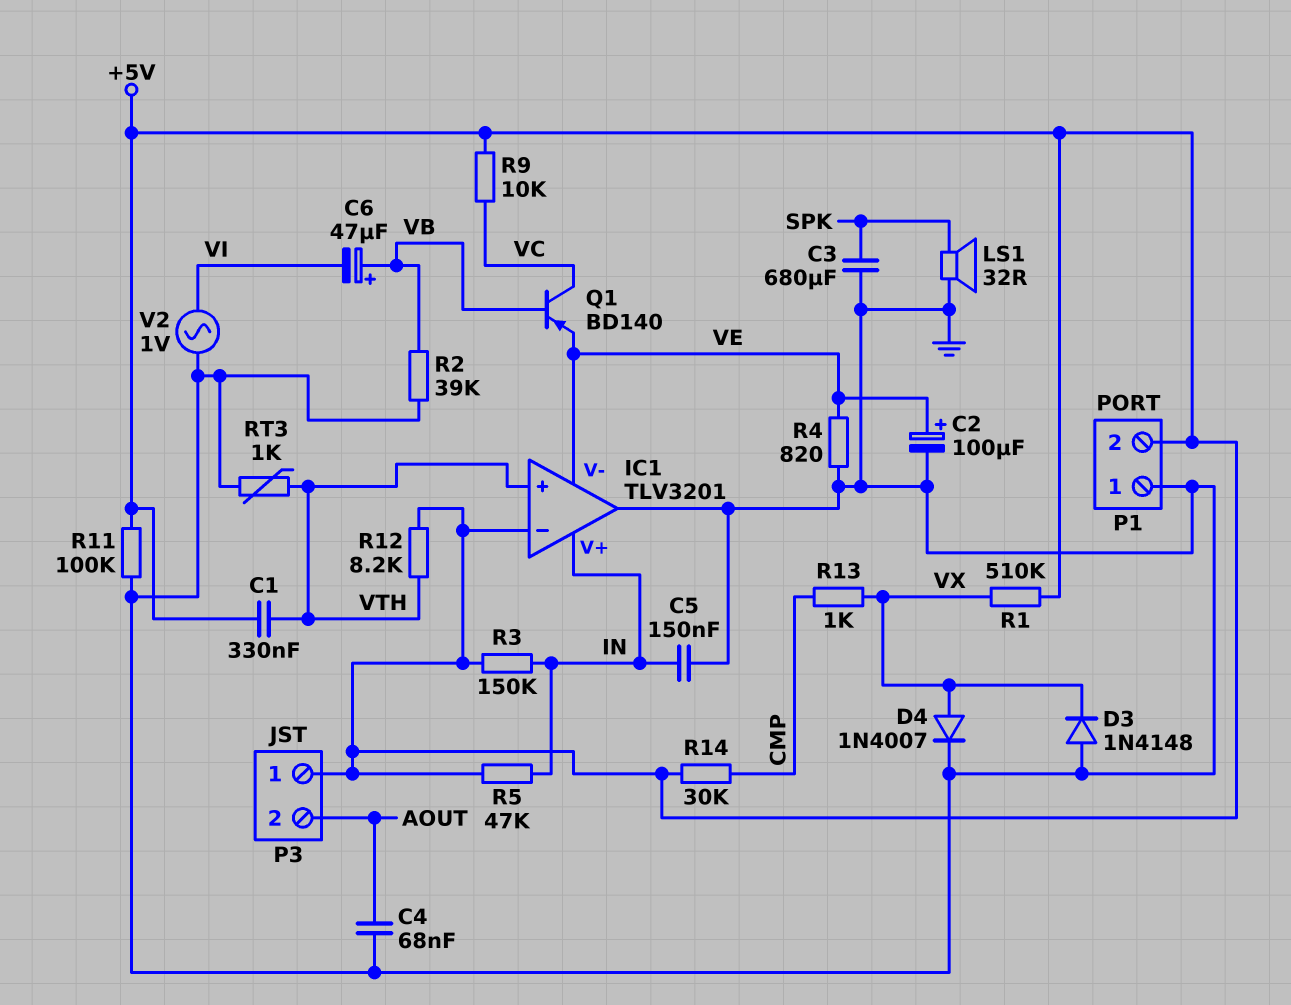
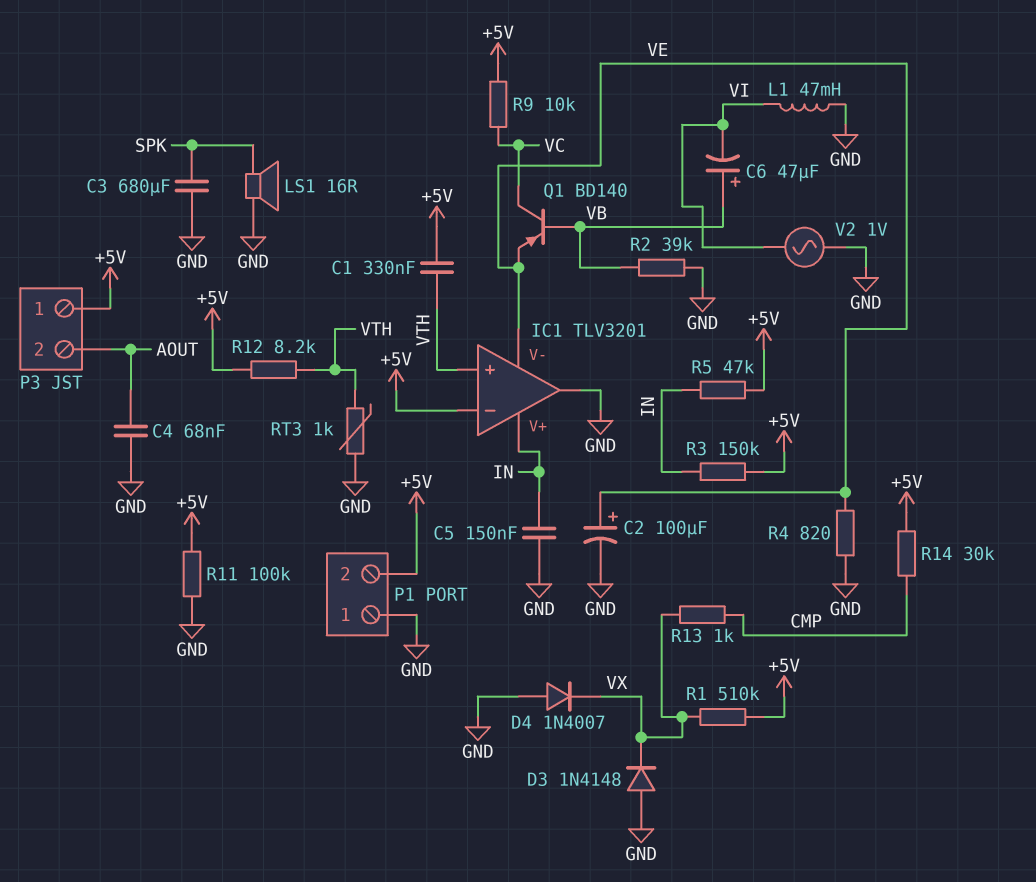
D4: diode 1N4007 (A VX, K GND) -> diode 1N4007 (A GND, K VX)
L1: none -> 47mH (GND, VI)
LS1: speaker 32R (GND, SPK) -> speaker 16R (GND, SPK)

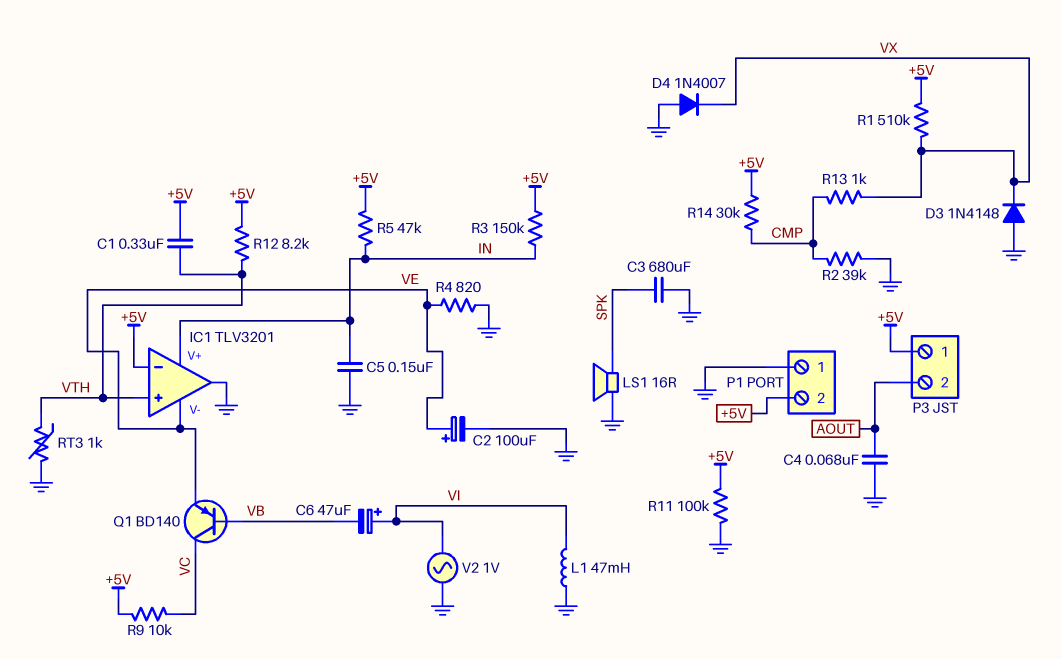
C6: 47uF (plus VB, minus VI) -> 47uF (plus VI, minus VB)
R2: 39k (GND, VB) -> 39k (CMP, GND)

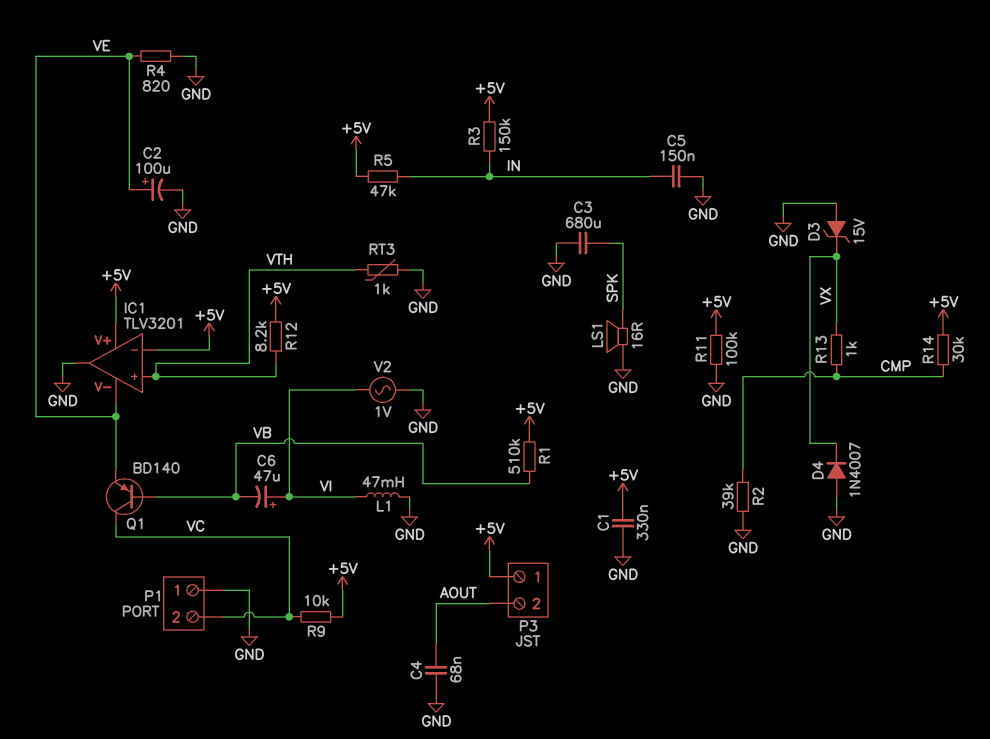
C1: 330nF (+5V, VTH) -> 330nF (+5V, GND)
D3: diode 1N4148 (A GND, K VX) -> zener 15V (A GND, K VX)
IC1 pin V+: IN -> +5V
P1 pin 2: +5V -> VC
R1: 510k (+5V, VX) -> 510k (+5V, VB)

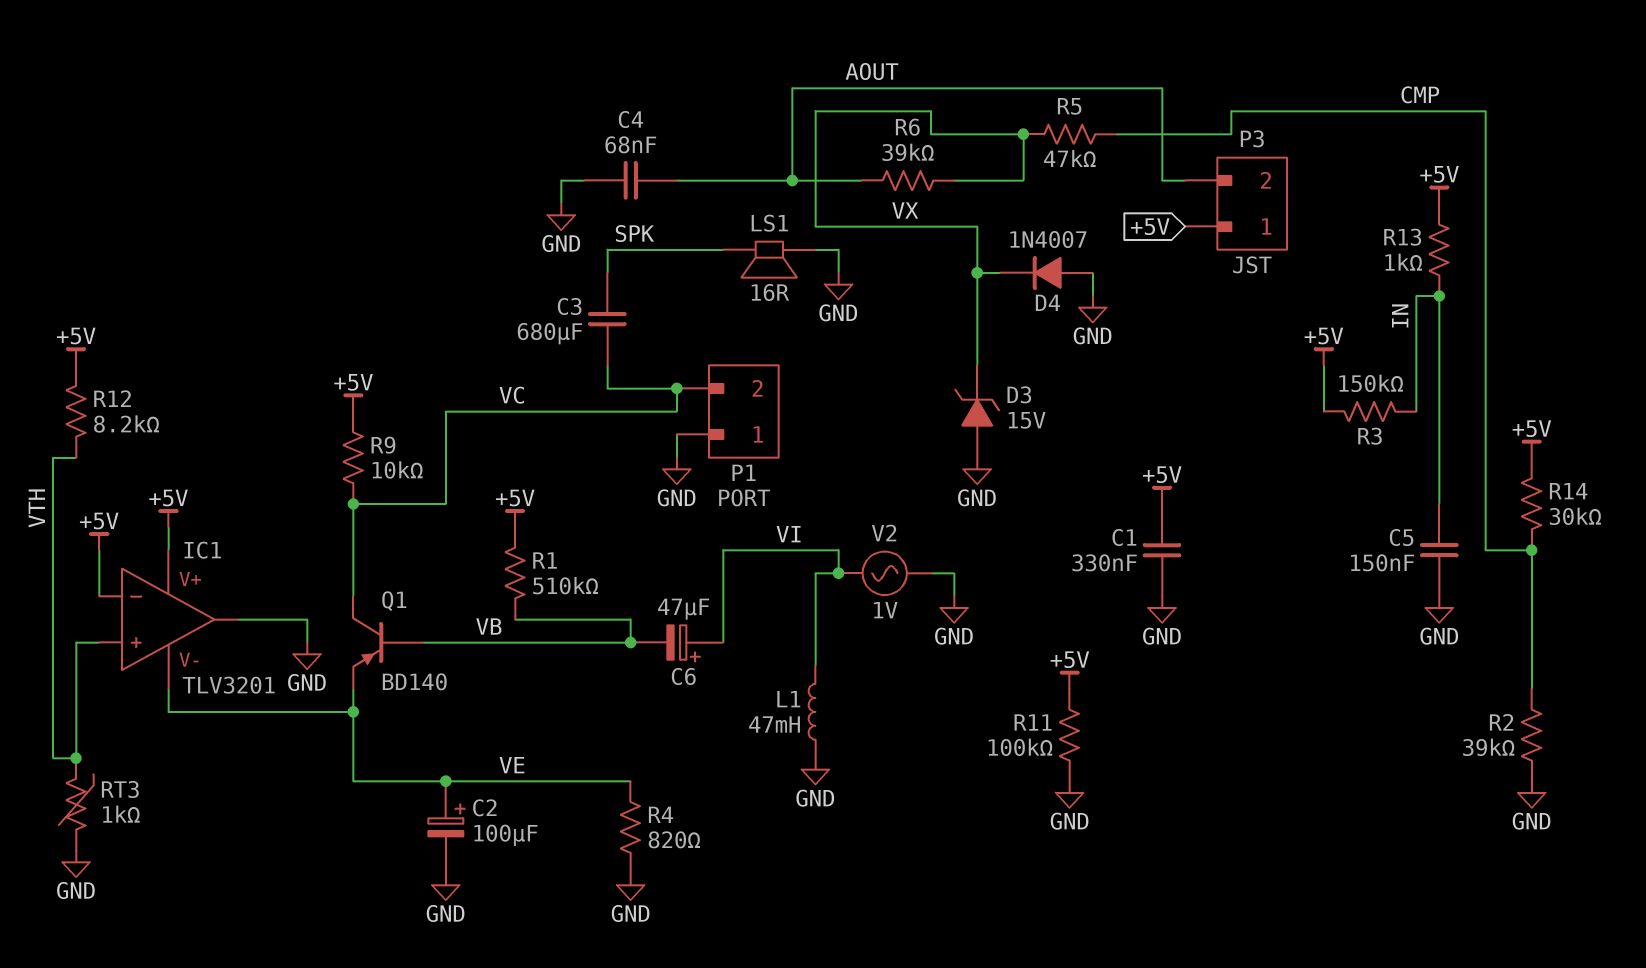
C3: 680uF (GND, SPK) -> 680uF (SPK, VC)
R5: 47k (+5V, IN) -> 47k (CMP, VX)
R6: none -> 39k (AOUT, VX)
R13: 1k (CMP, VX) -> 1k (+5V, IN)

